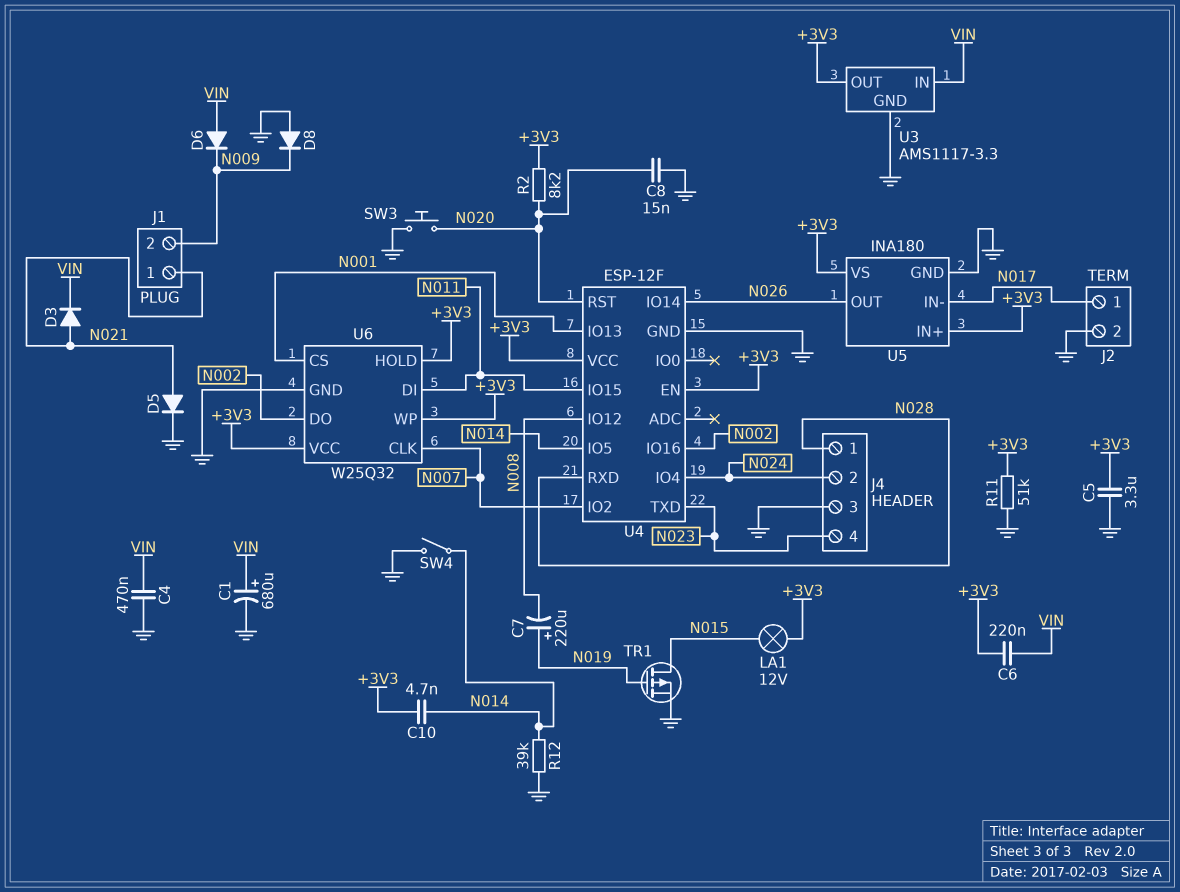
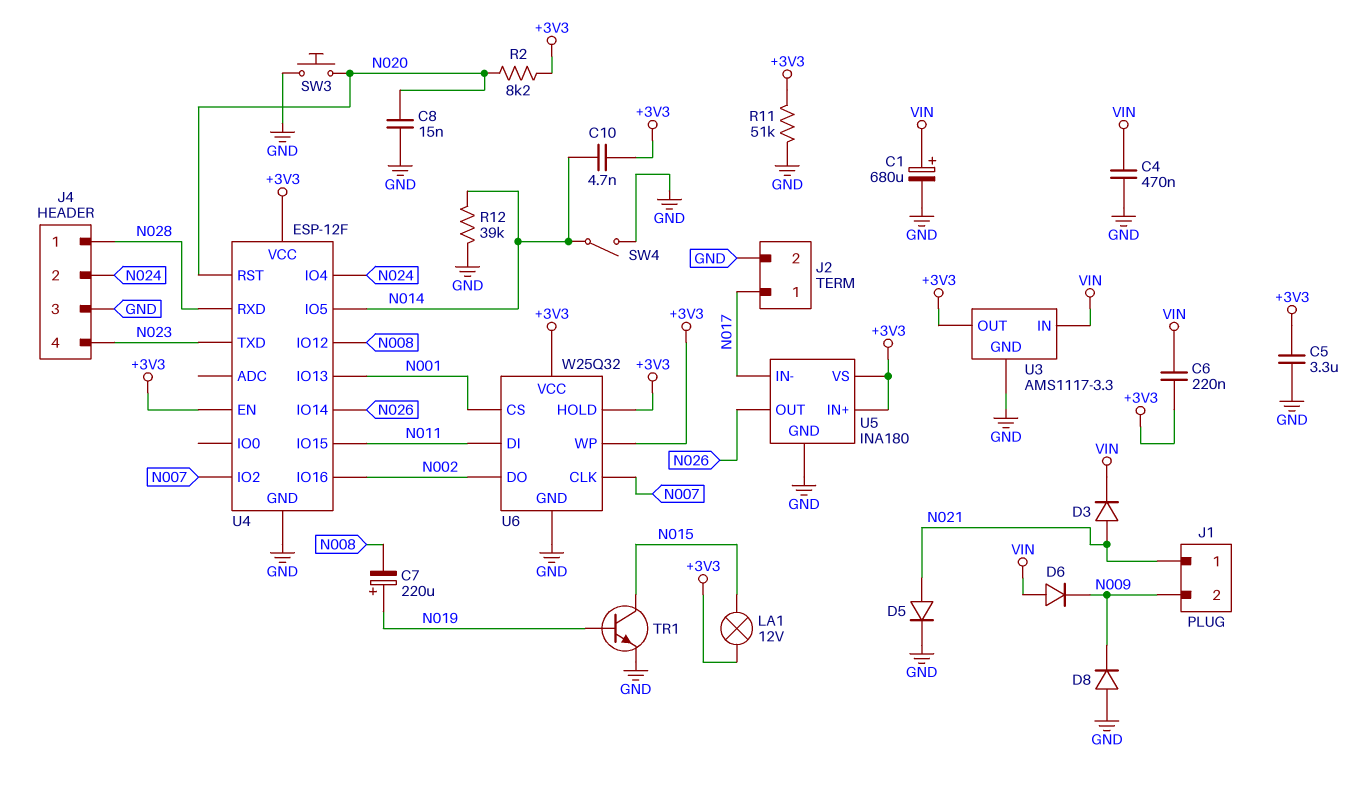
TR1: PMOS (G N019, D N015, S GND) -> NPN (B N019, C N015, E GND)

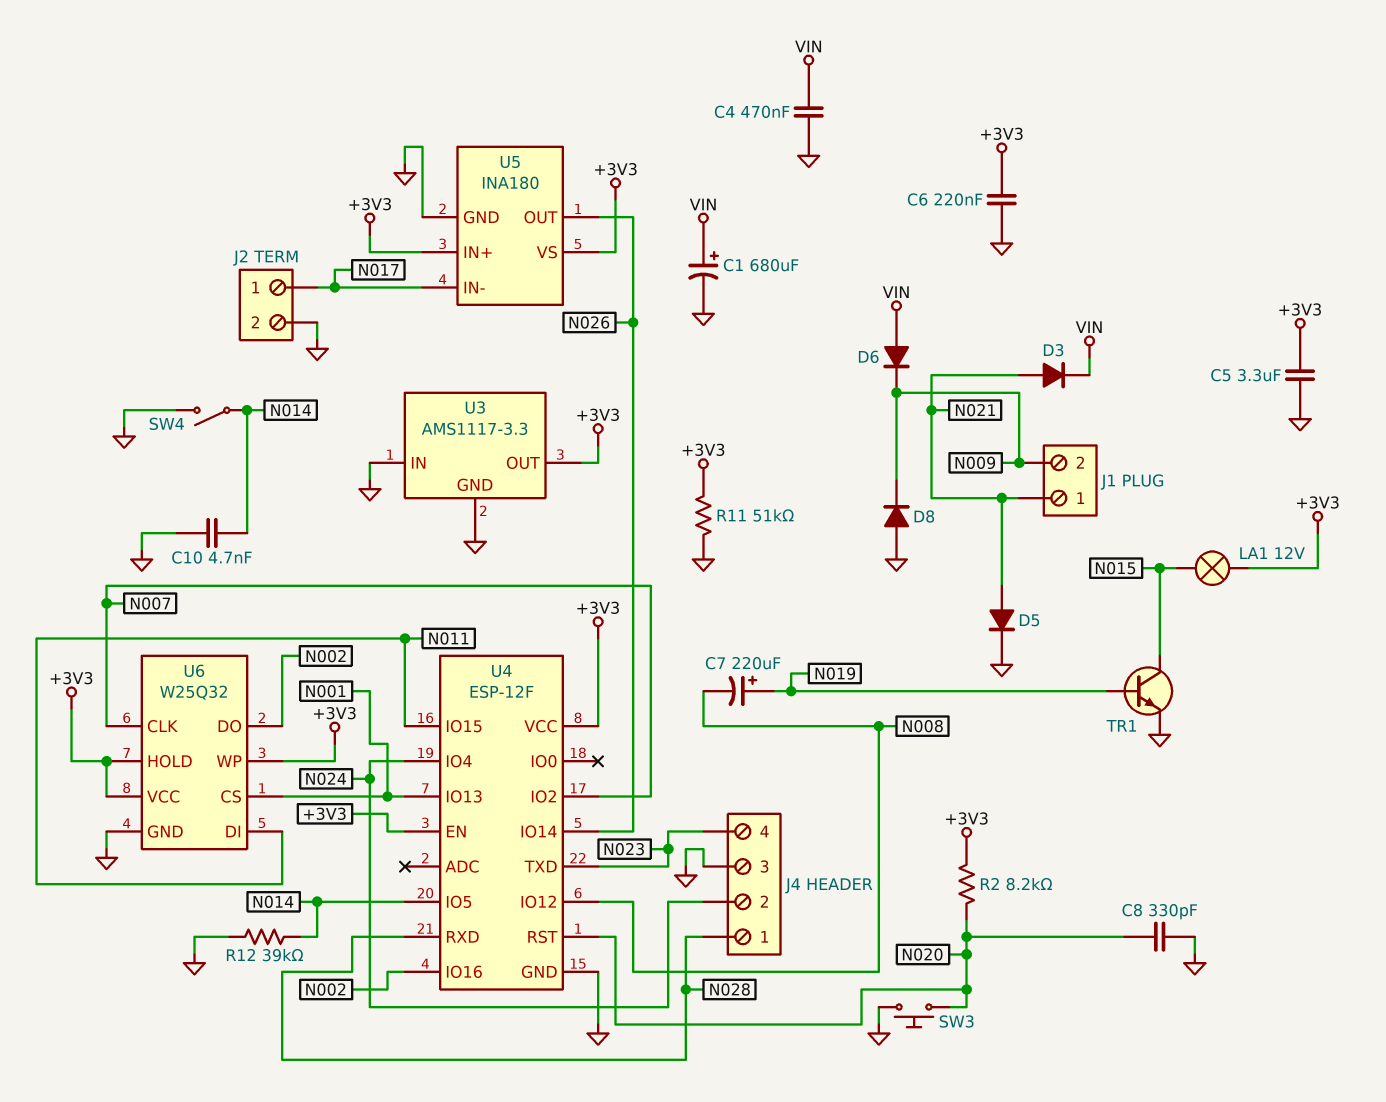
C6: 220nF (+3V3, VIN) -> 220nF (+3V3, GND)
C8: 15nF (GND, N020) -> 330pF (GND, N020)
C10: 4.7nF (+3V3, N014) -> 4.7nF (GND, N014)
U3 pin IN: VIN -> GND

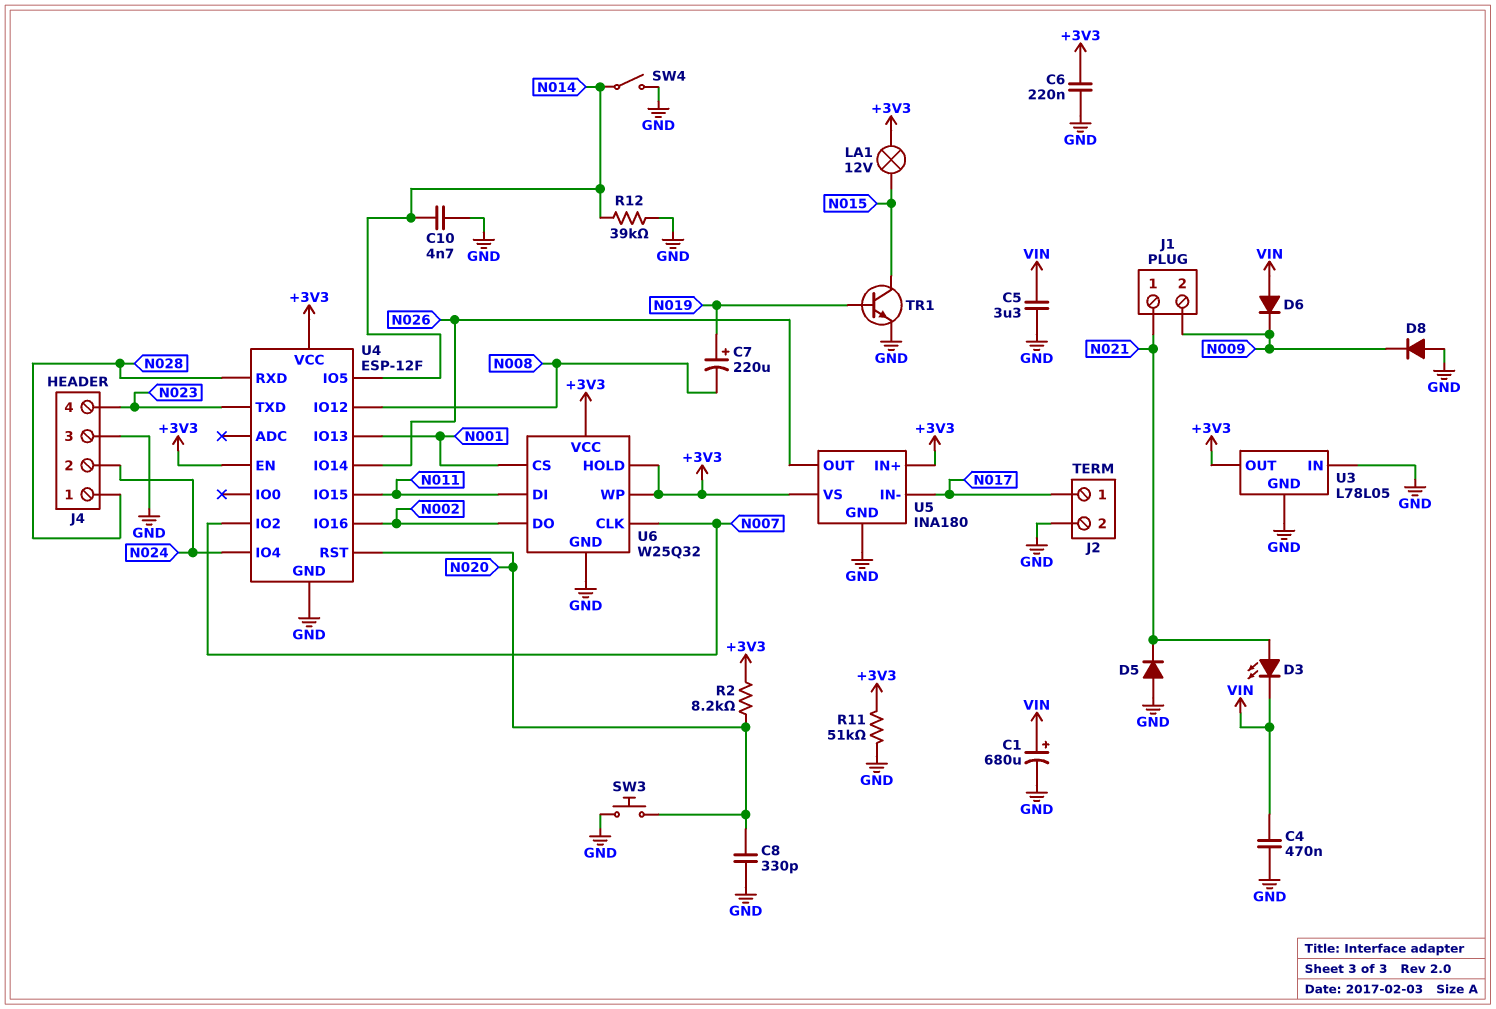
C5: 3.3uF (+3V3, GND) -> 3.3uF (GND, VIN)
D3: diode (A N021, K VIN) -> LED (A N021, K VIN)
D5: diode (A N021, K GND) -> diode (A GND, K N021)
U3: AMS1117-3.3 -> L78L05

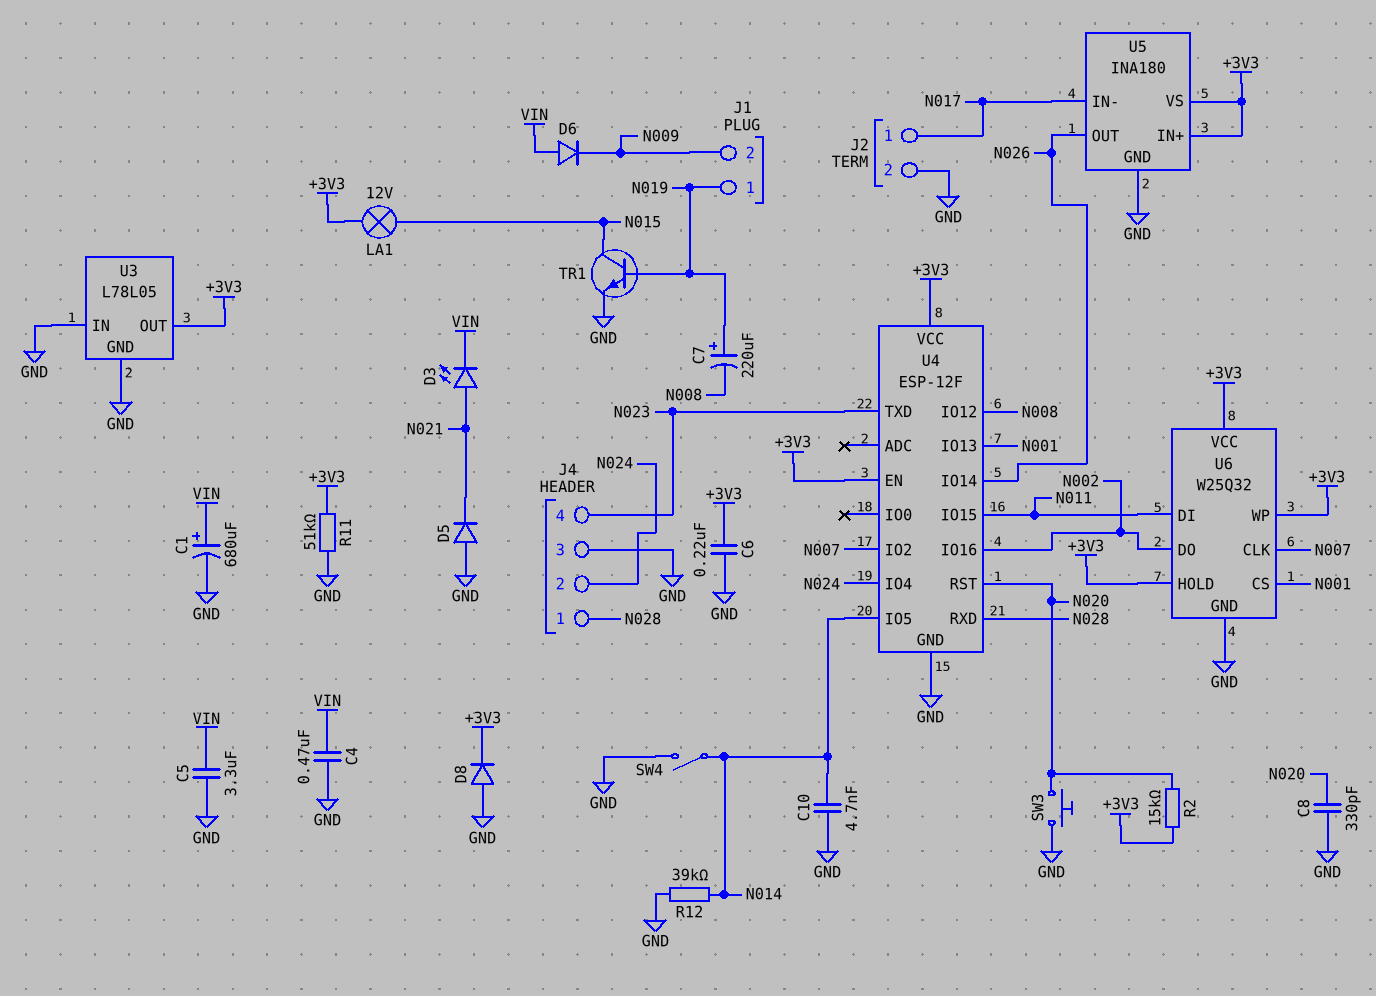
D8: diode (A GND, K N009) -> diode (A GND, K +3V3)
J1 pin 1: N021 -> N019
R2: 8.2k (+3V3, N020) -> 15k (+3V3, N020)

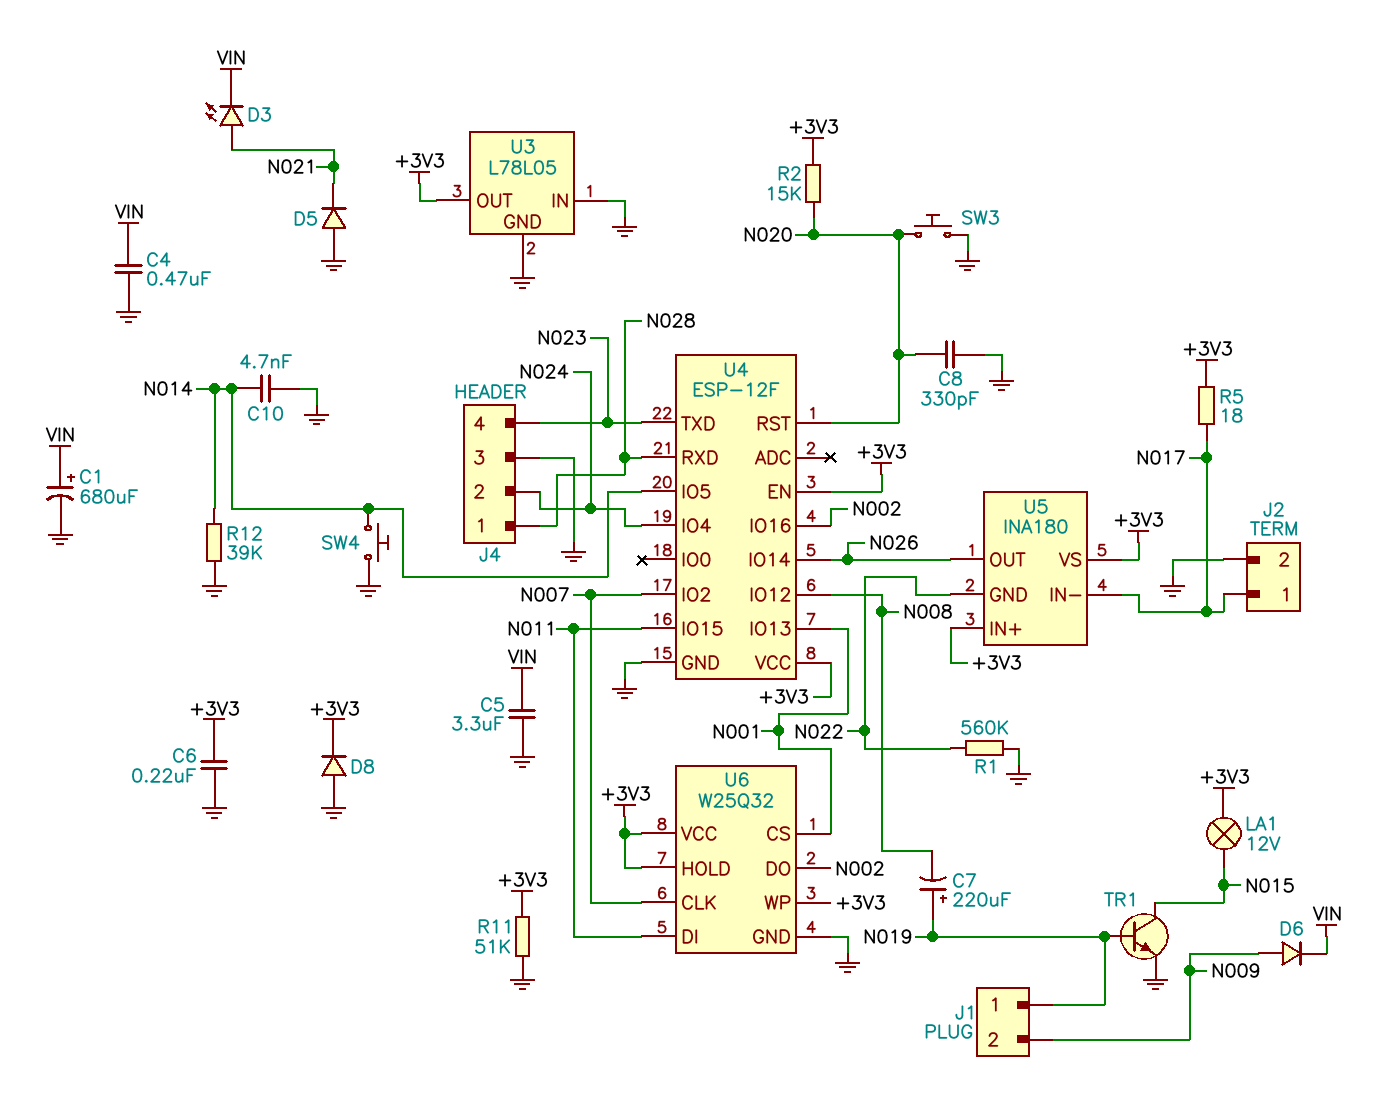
D6: diode (A VIN, K N009) -> diode (A N009, K VIN)
R1: none -> 560k (GND, N022)
R5: none -> 18 (+3V3, N017)
SW4: switch (GND, N014) -> button (GND, N014)
U5 pin GND: GND -> N022

